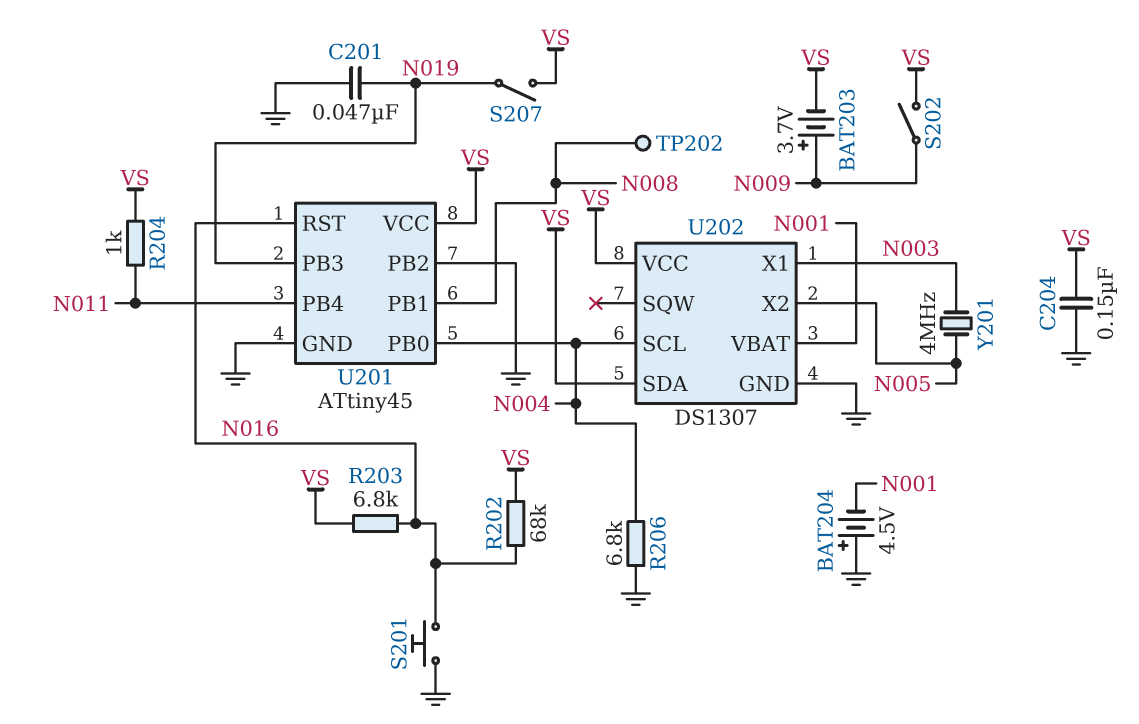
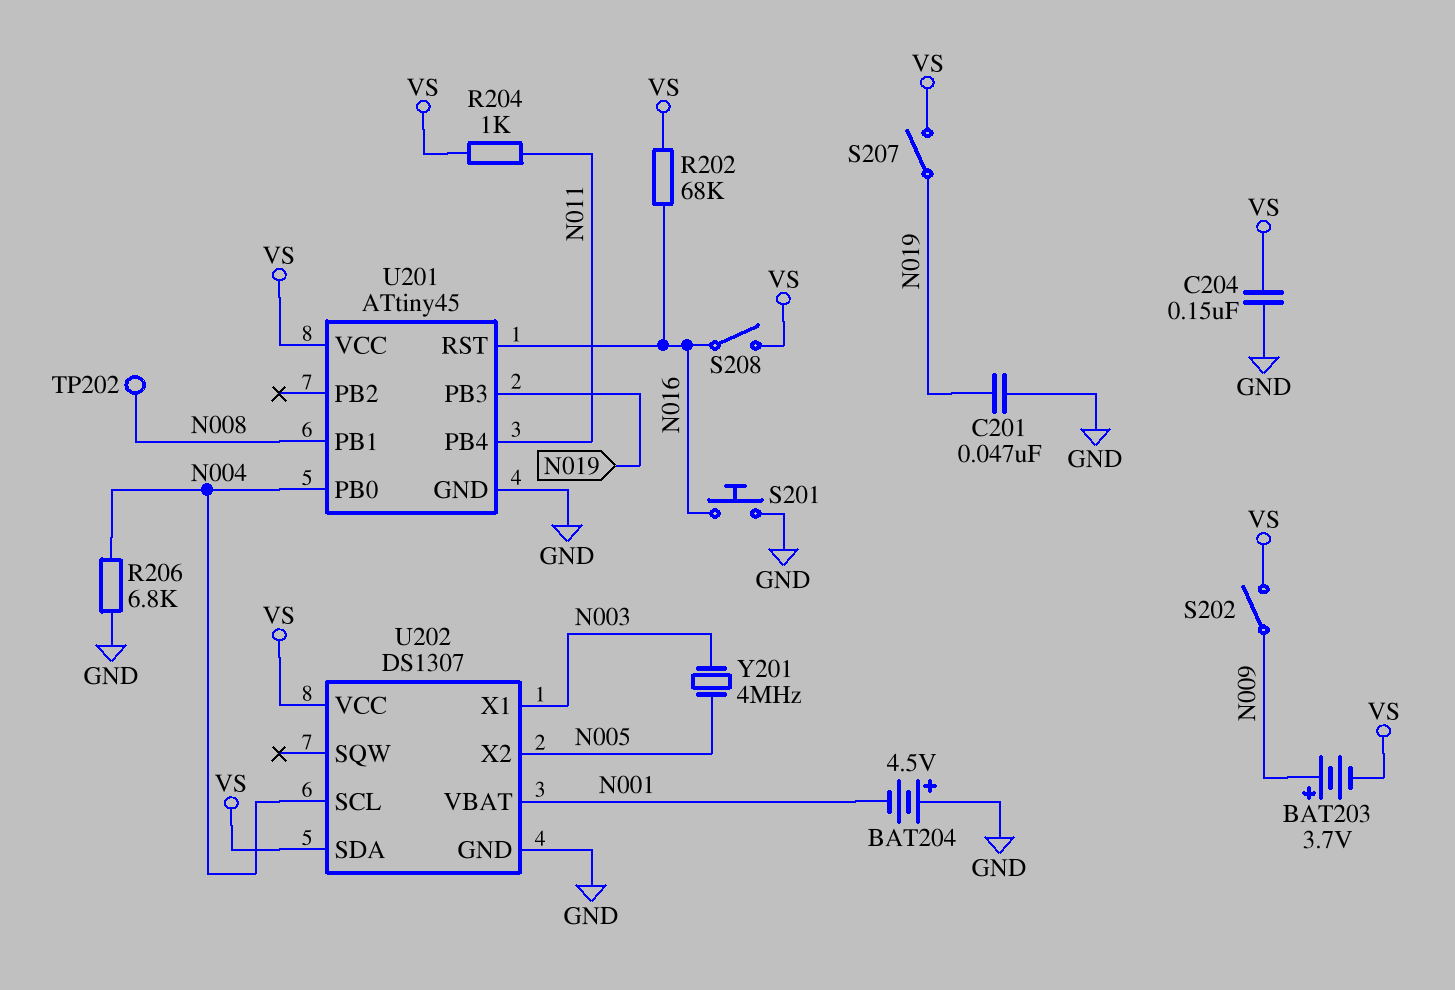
R203: 6.8k (N016, VS) -> none
S208: none -> switch (N016, VS)
U201 pin PB2: GND -> none

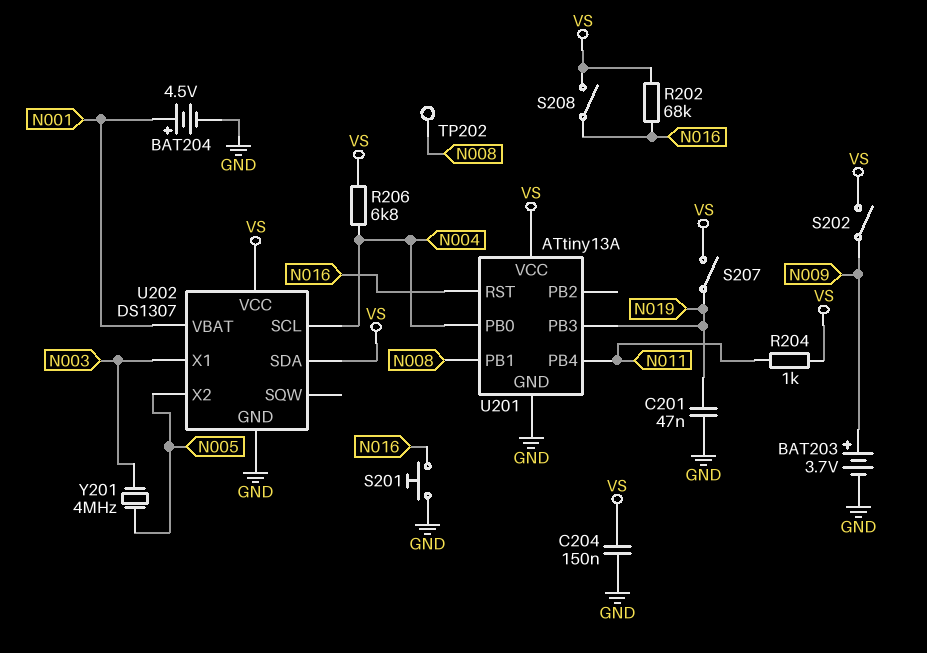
BAT203: 3.7V (plus N009, minus VS) -> 3.7V (plus N009, minus GND)
BAT204: 4.5V (plus GND, minus N001) -> 4.5V (plus N001, minus GND)
R206: 6.8k (GND, N004) -> 6.8k (N004, VS)
U201: ATtiny45 -> ATtiny13A

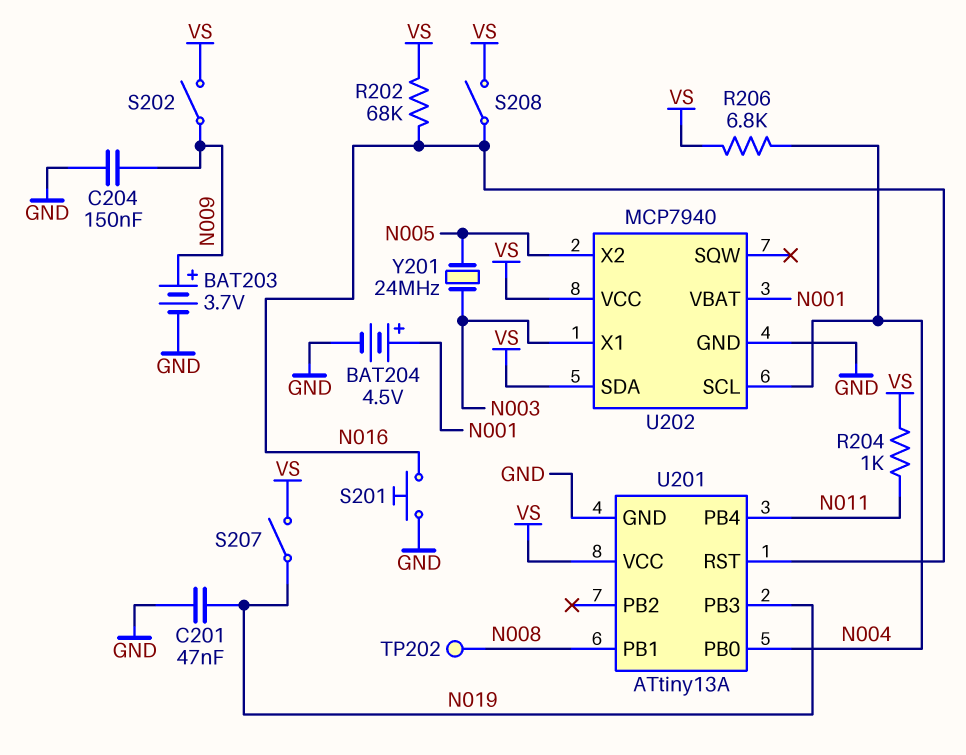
C204: 150nF (GND, VS) -> 150nF (GND, N009)
U202: DS1307 -> MCP7940
Y201: 4MHz (N003, N005) -> 24MHz (N003, N005)

